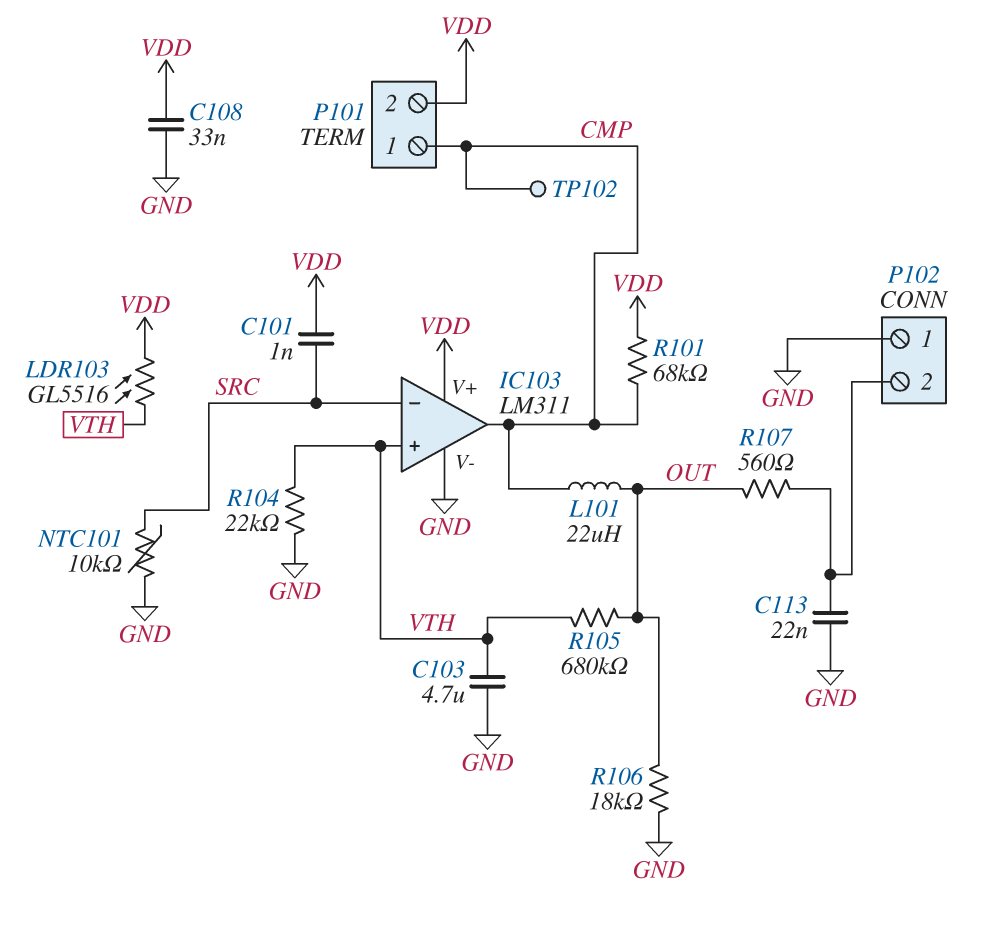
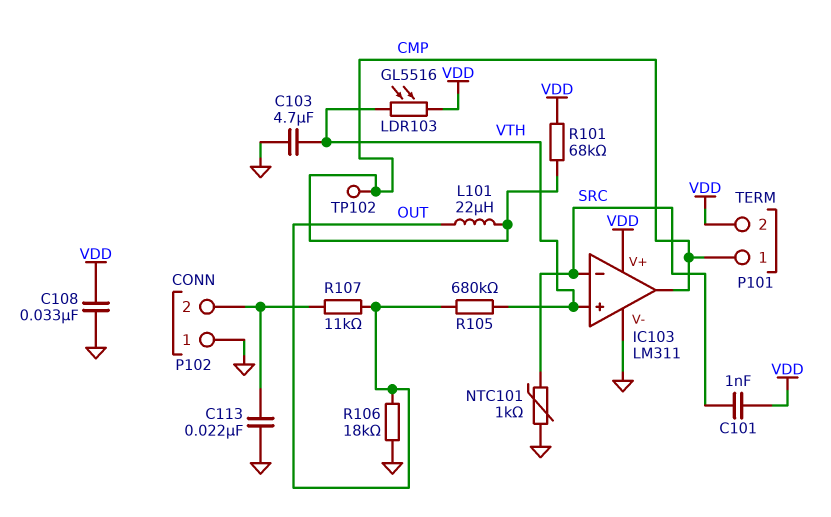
NTC101: 10k (GND, SRC) -> 1k (GND, SRC)
R104: 22k (GND, VTH) -> none
R107: 560 (OUT, P102/2) -> 11k (OUT, P102/2)

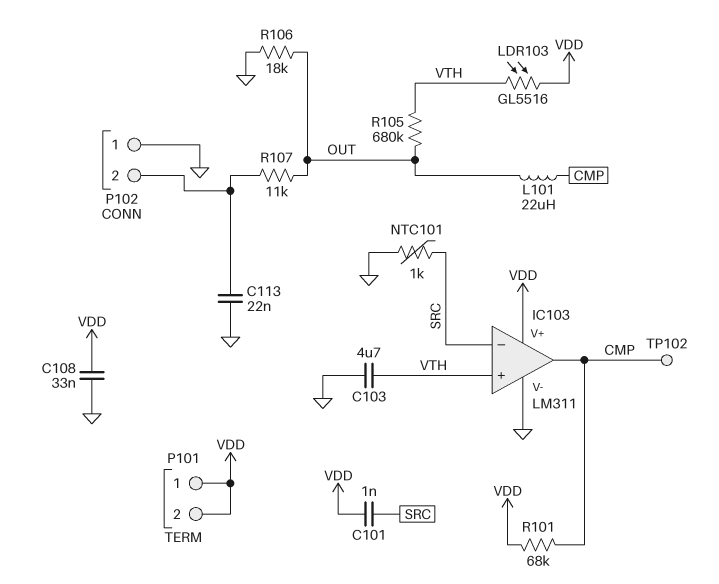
P101 pin 1: CMP -> VDD

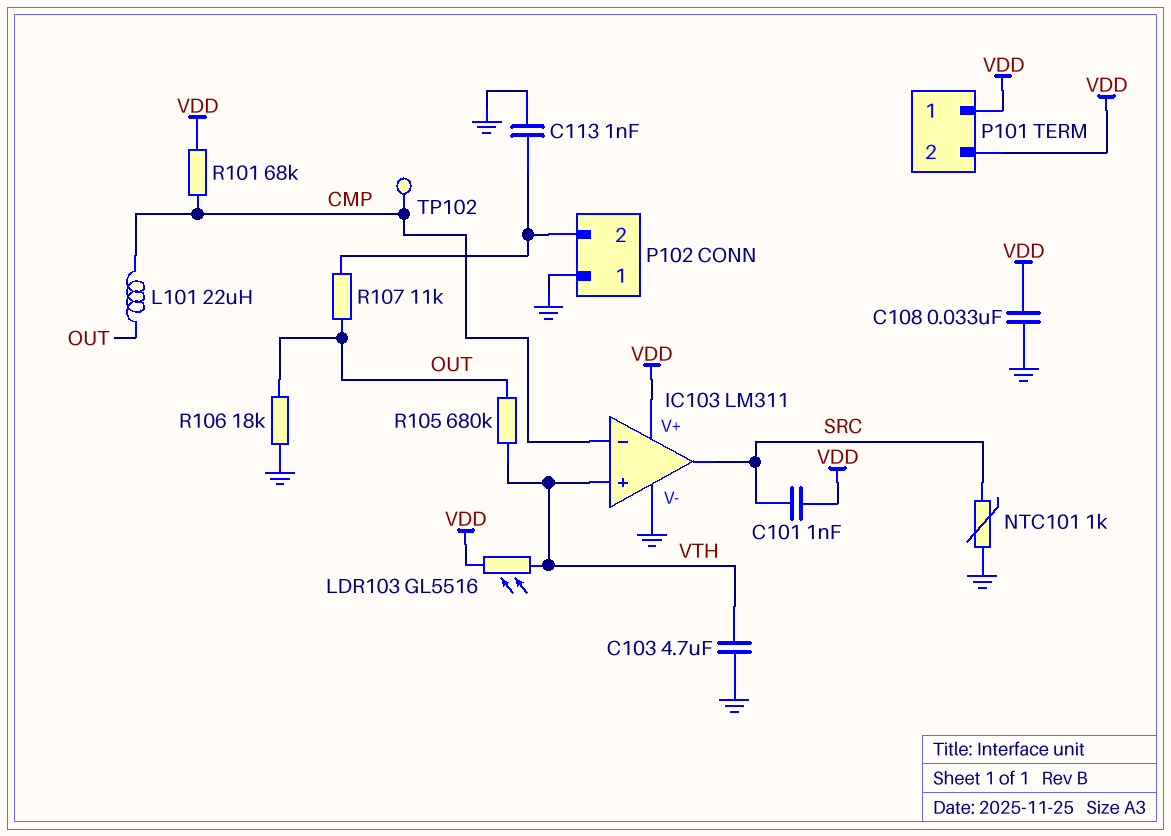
C113: 22nF (GND, P102/2) -> 1nF (GND, P102/2)
IC103 pin in-: SRC -> CMP
IC103 pin out: CMP -> SRC

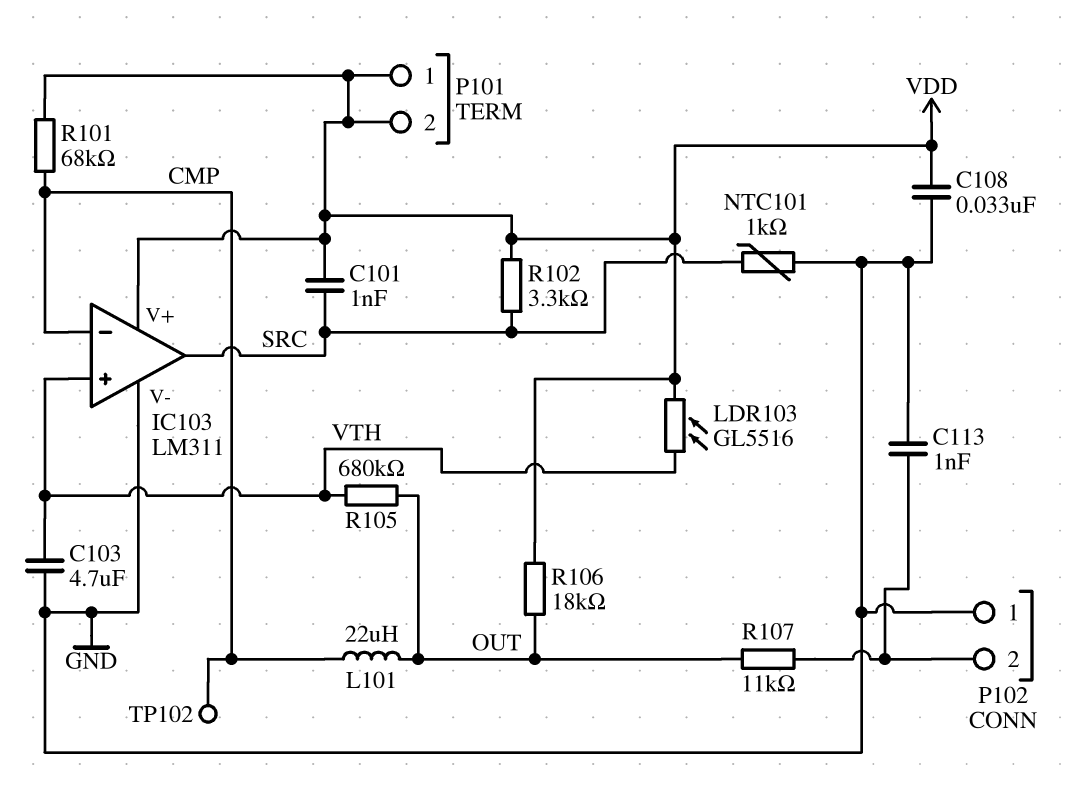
R102: none -> 3.3k (SRC, VDD)
R106: 18k (GND, OUT) -> 18k (OUT, VDD)

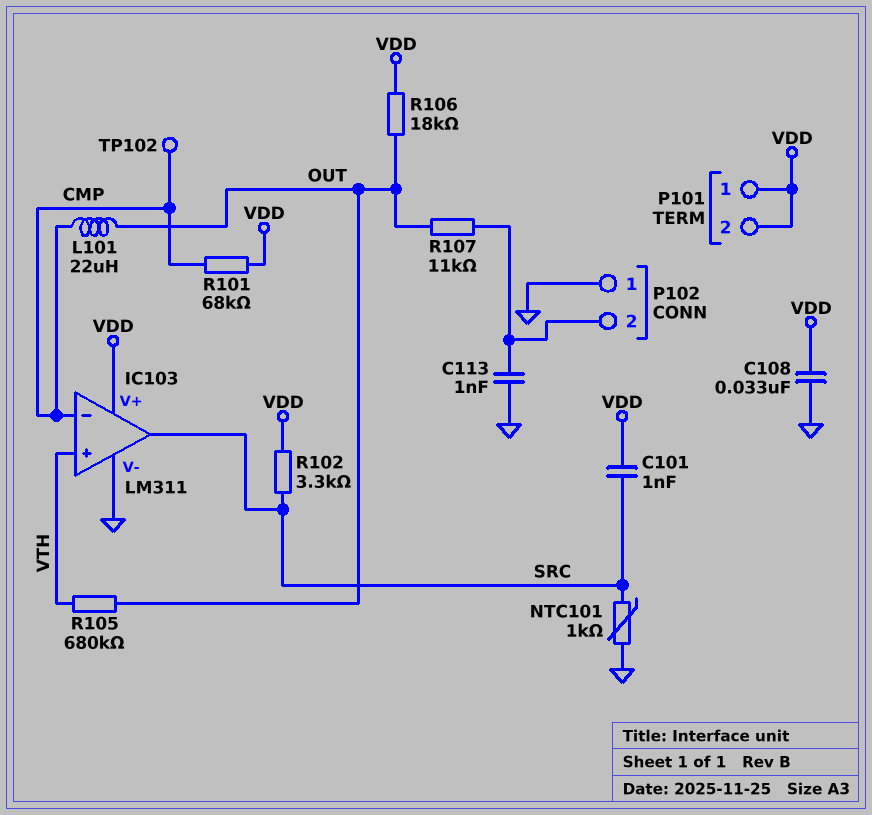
C103: 4.7uF (GND, VTH) -> none
LDR103: GL5516 (VDD, VTH) -> none

